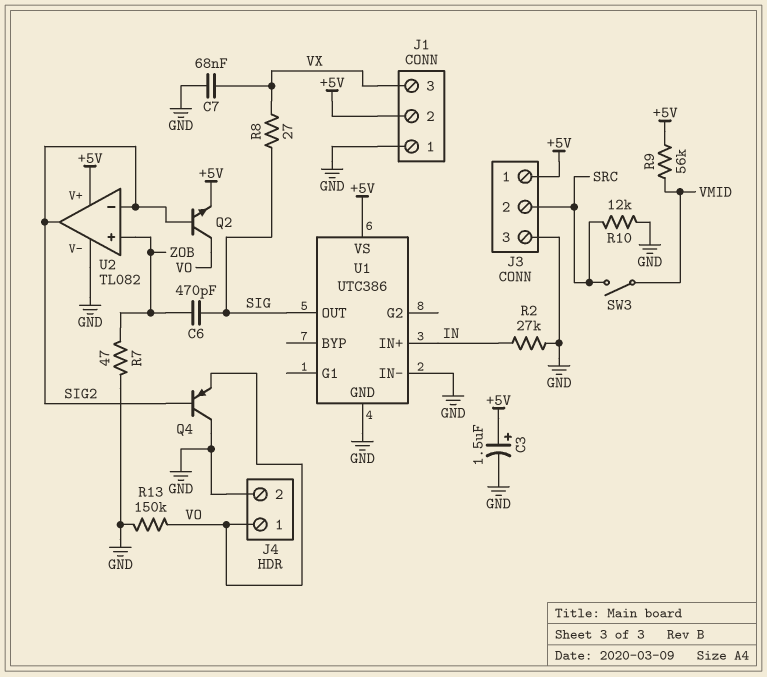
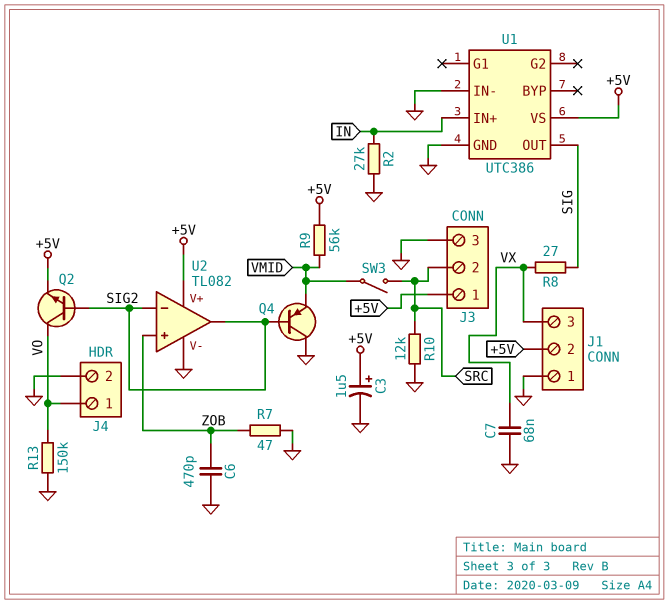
C6: 470pF (SIG, ZOB) -> 470pF (GND, ZOB)
Q4: PNP (B SIG2, C GND, E VO) -> PNP (B SIG2, C GND, E VMID)

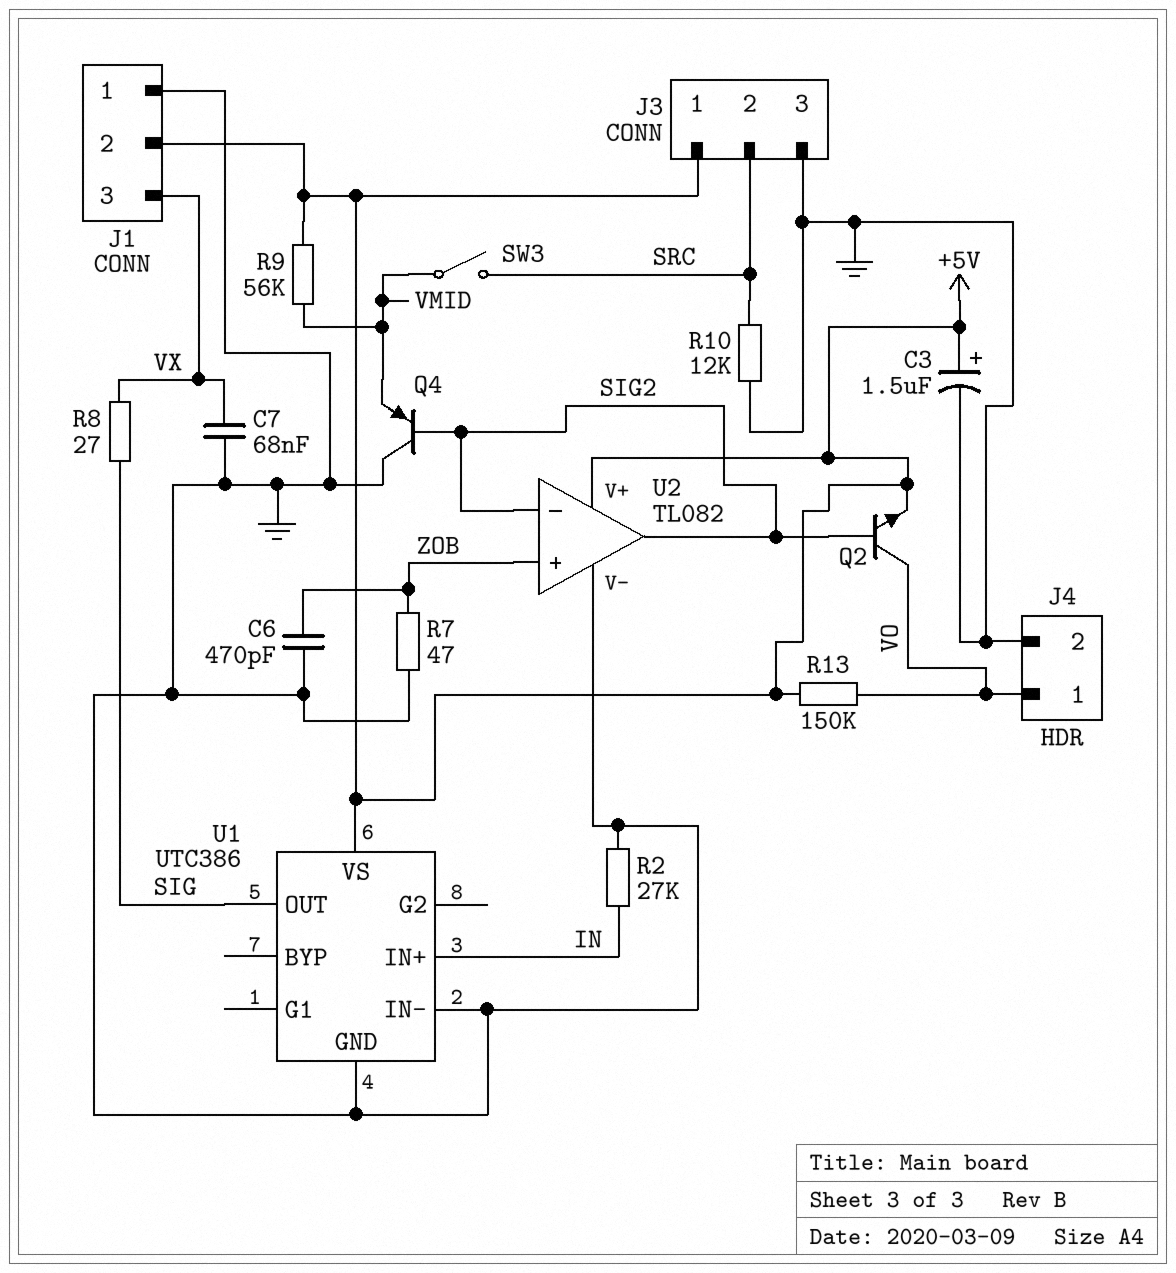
R13: 150k (GND, VO) -> 150k (+5V, VO)

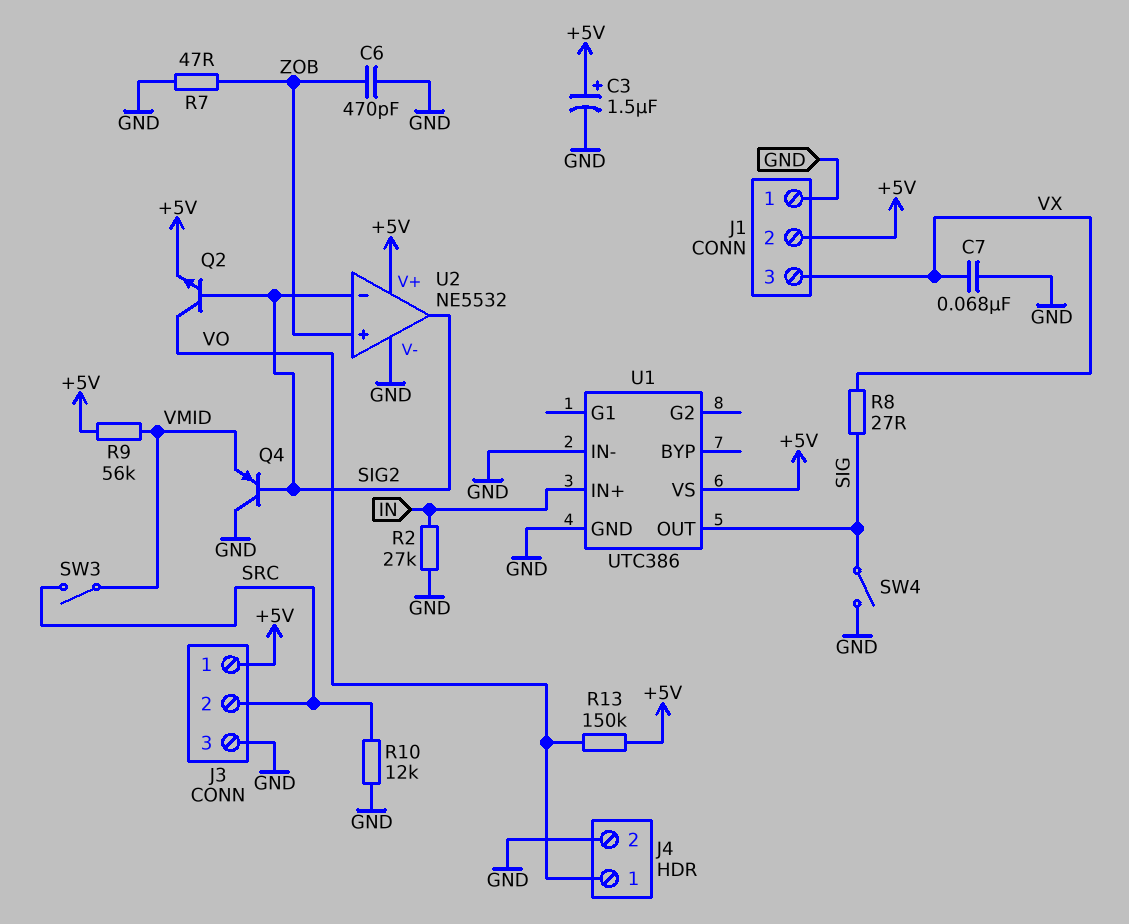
SW4: none -> switch (GND, SIG)
U2: TL082 -> NE5532

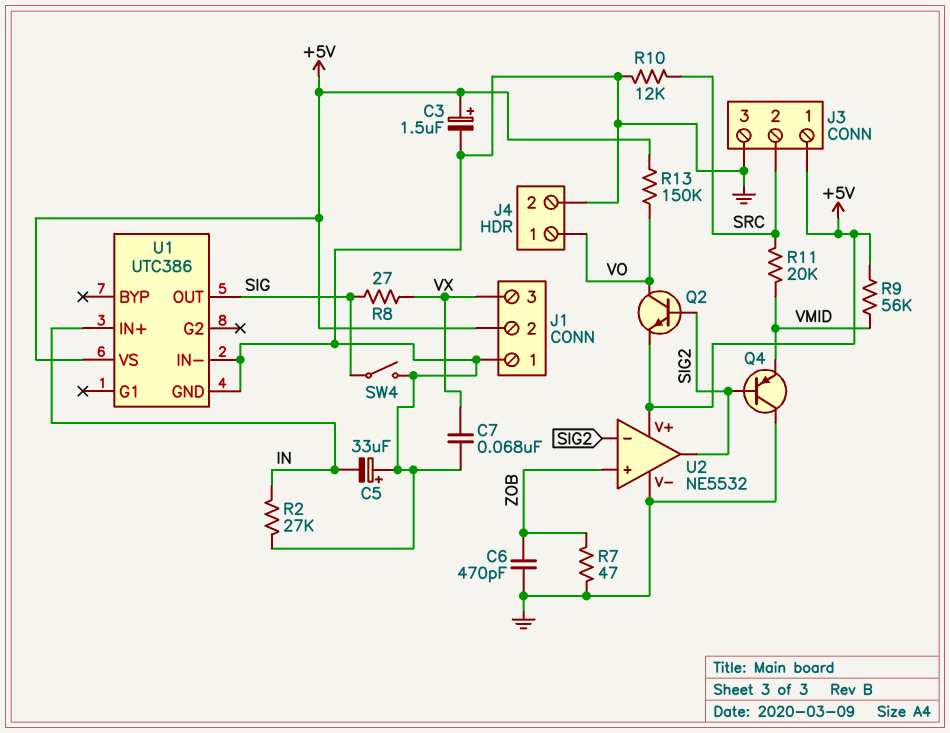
C5: none -> 33uF (plus GND, minus IN)
R11: none -> 20k (SRC, VMID)
SW3: switch (SRC, VMID) -> none

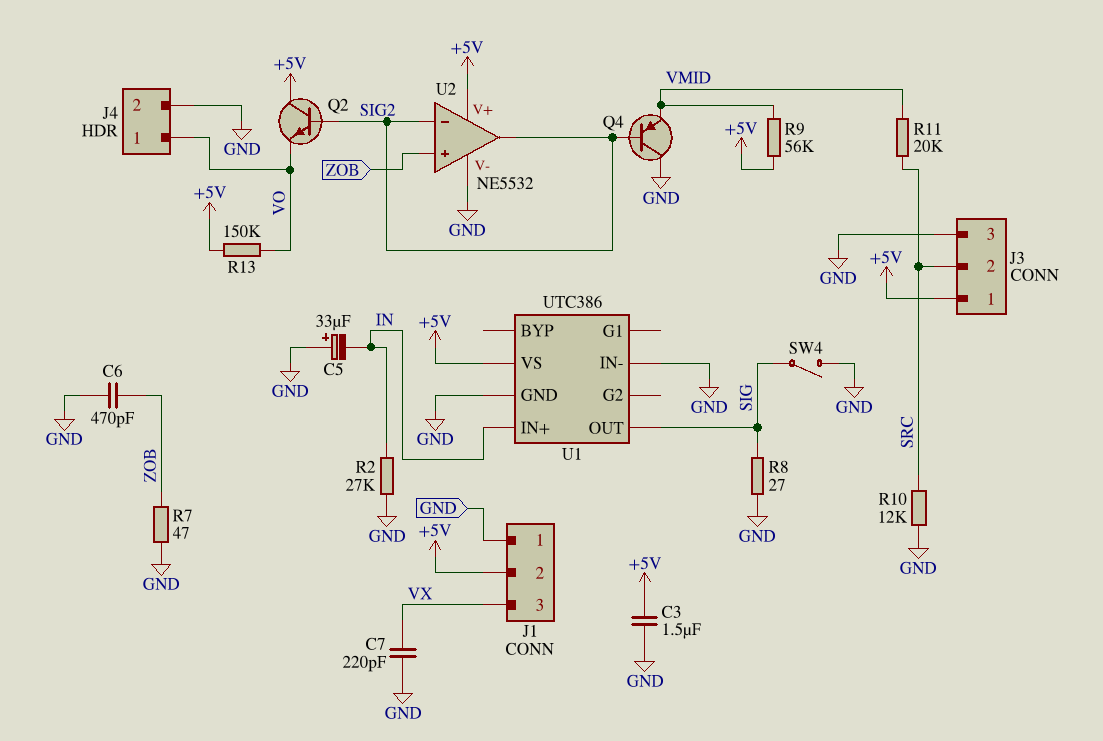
C3: 1.5uF (plus +5V, minus GND) -> 1.5uF (+5V, GND)
C7: 68nF (GND, VX) -> 220pF (GND, VX)
Q2: NPN (B SIG2, C VO, E +5V) -> NPN (B SIG2, C +5V, E VO)
R8: 27 (SIG, VX) -> 27 (GND, SIG)

